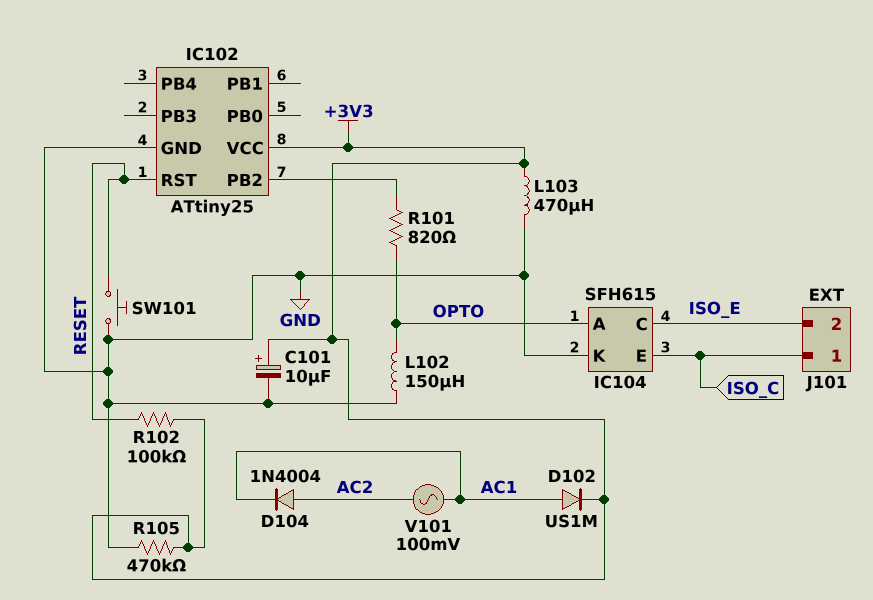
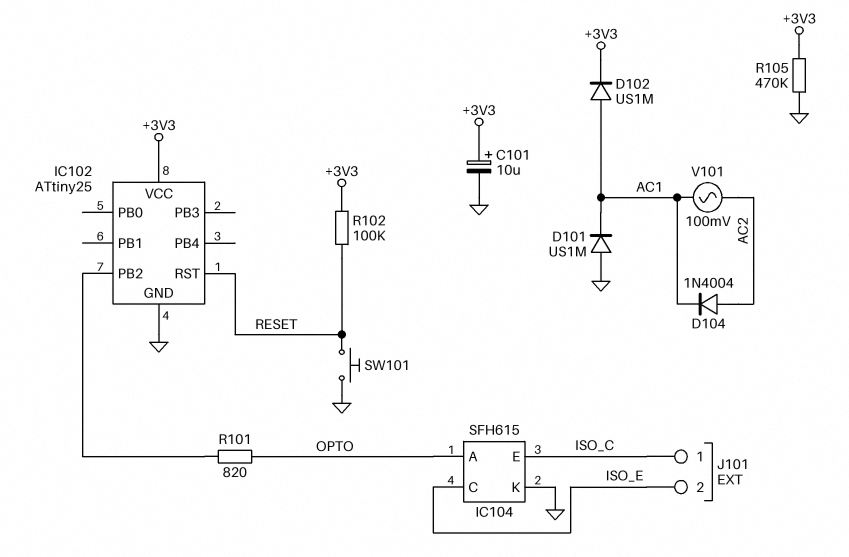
D101: none -> diode US1M (A GND, K AC1)
L102: 150uH (GND, OPTO) -> none
L103: 470uH (+3V3, GND) -> none

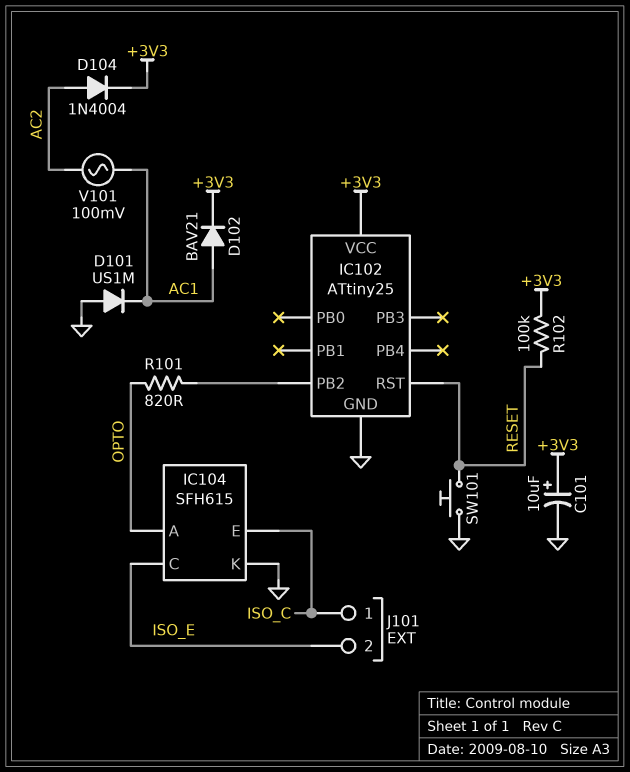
D102: diode US1M (A AC1, K +3V3) -> diode BAV21 (A AC1, K +3V3)
D104: diode 1N4004 (A AC2, K AC1) -> diode 1N4004 (A AC2, K +3V3)
R105: 470k (+3V3, GND) -> none

